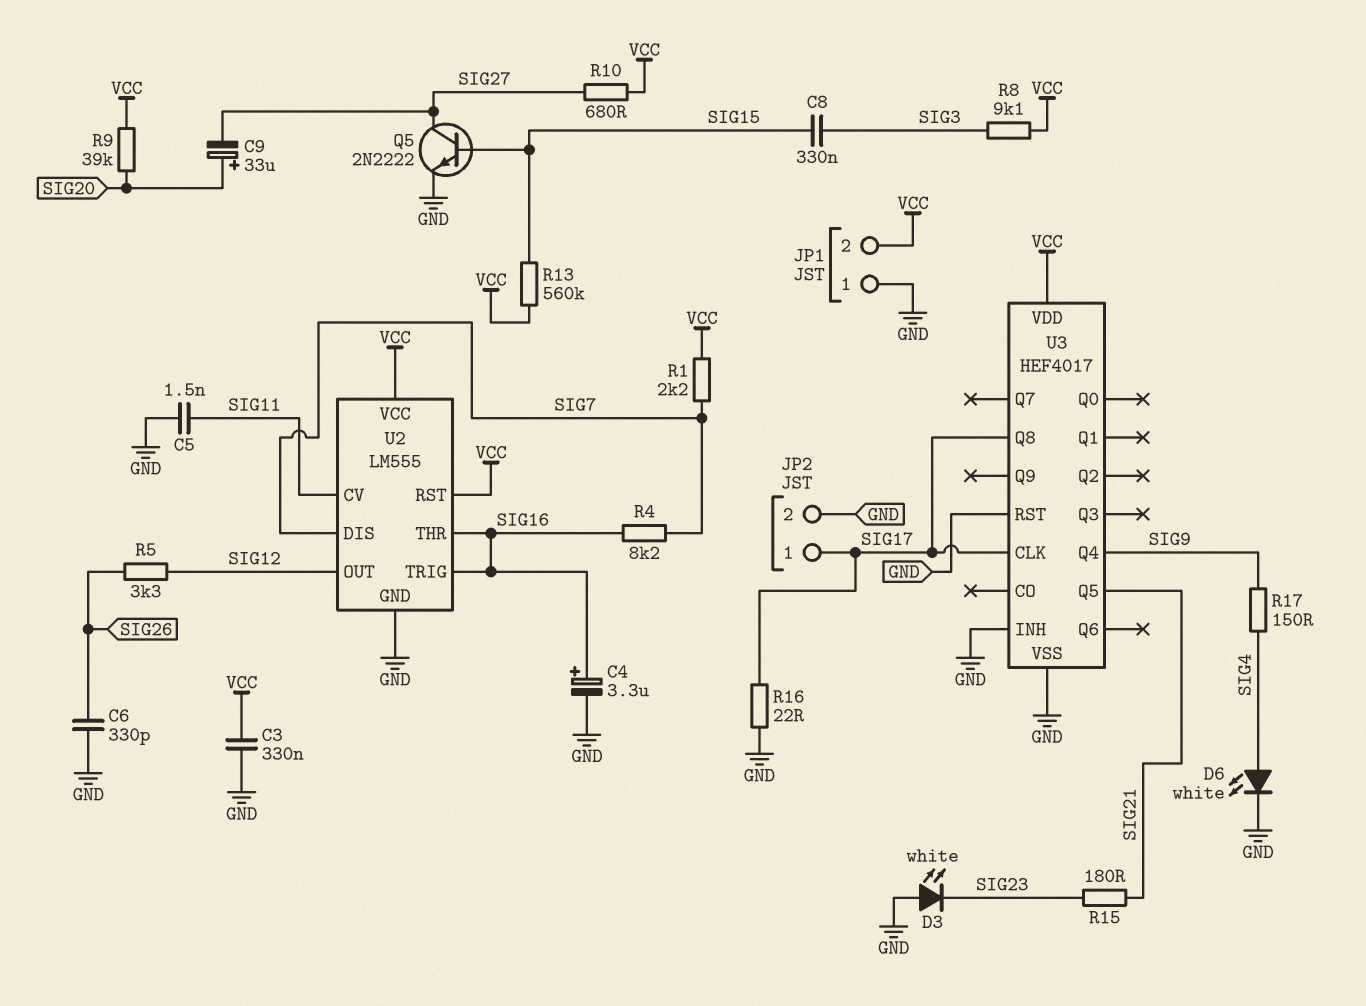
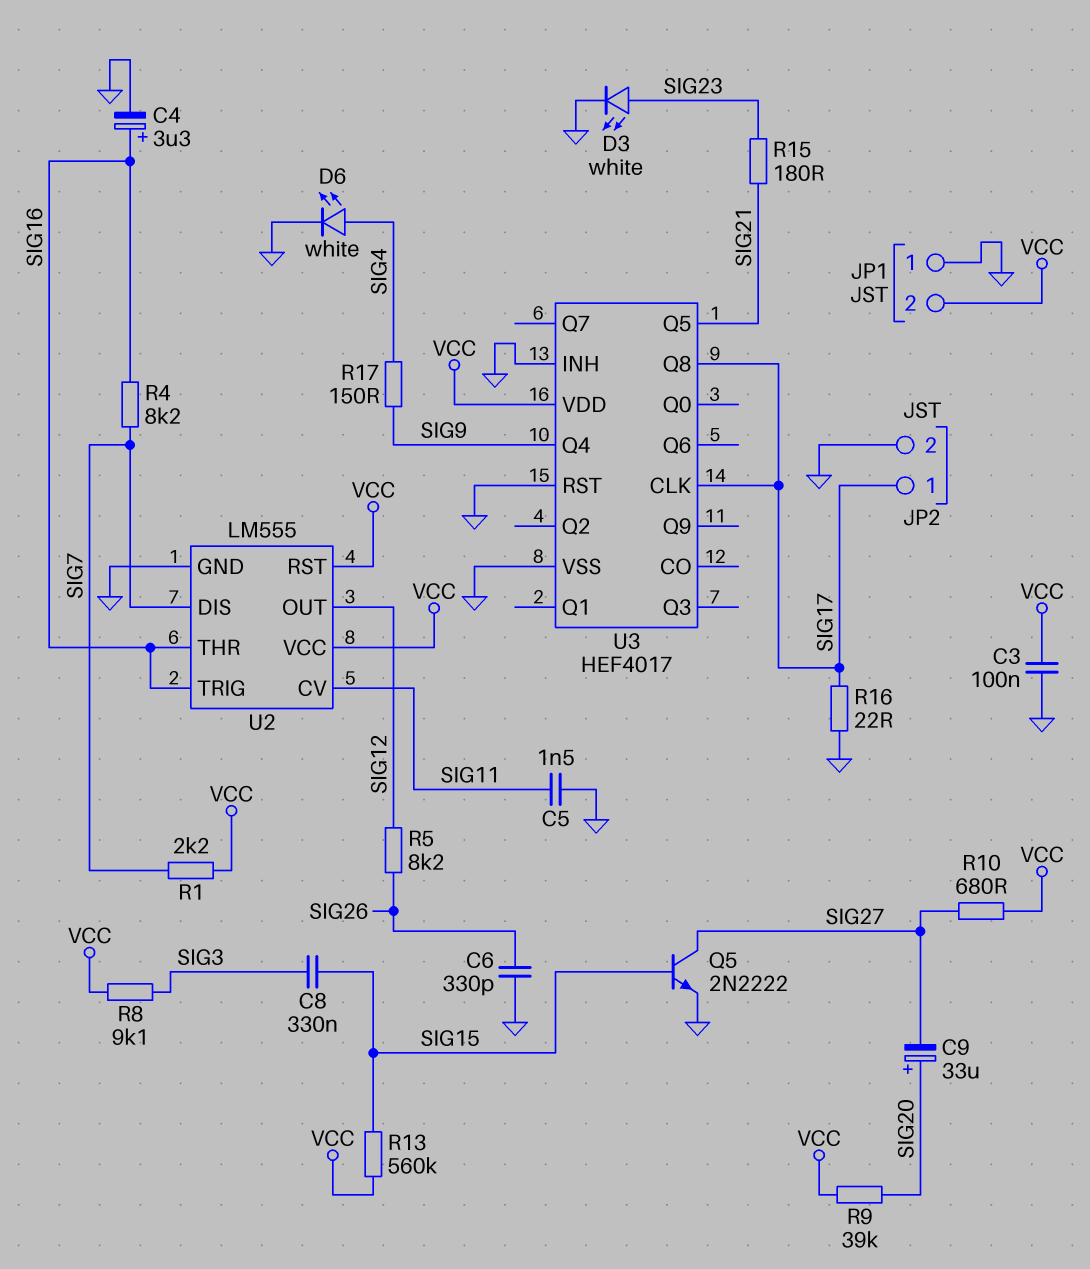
C3: 330nF (GND, VCC) -> 100nF (GND, VCC)
D3: LED white (A GND, K SIG23) -> LED white (A SIG23, K GND)
R5: 3.3k (SIG12, SIG26) -> 8.2k (SIG12, SIG26)

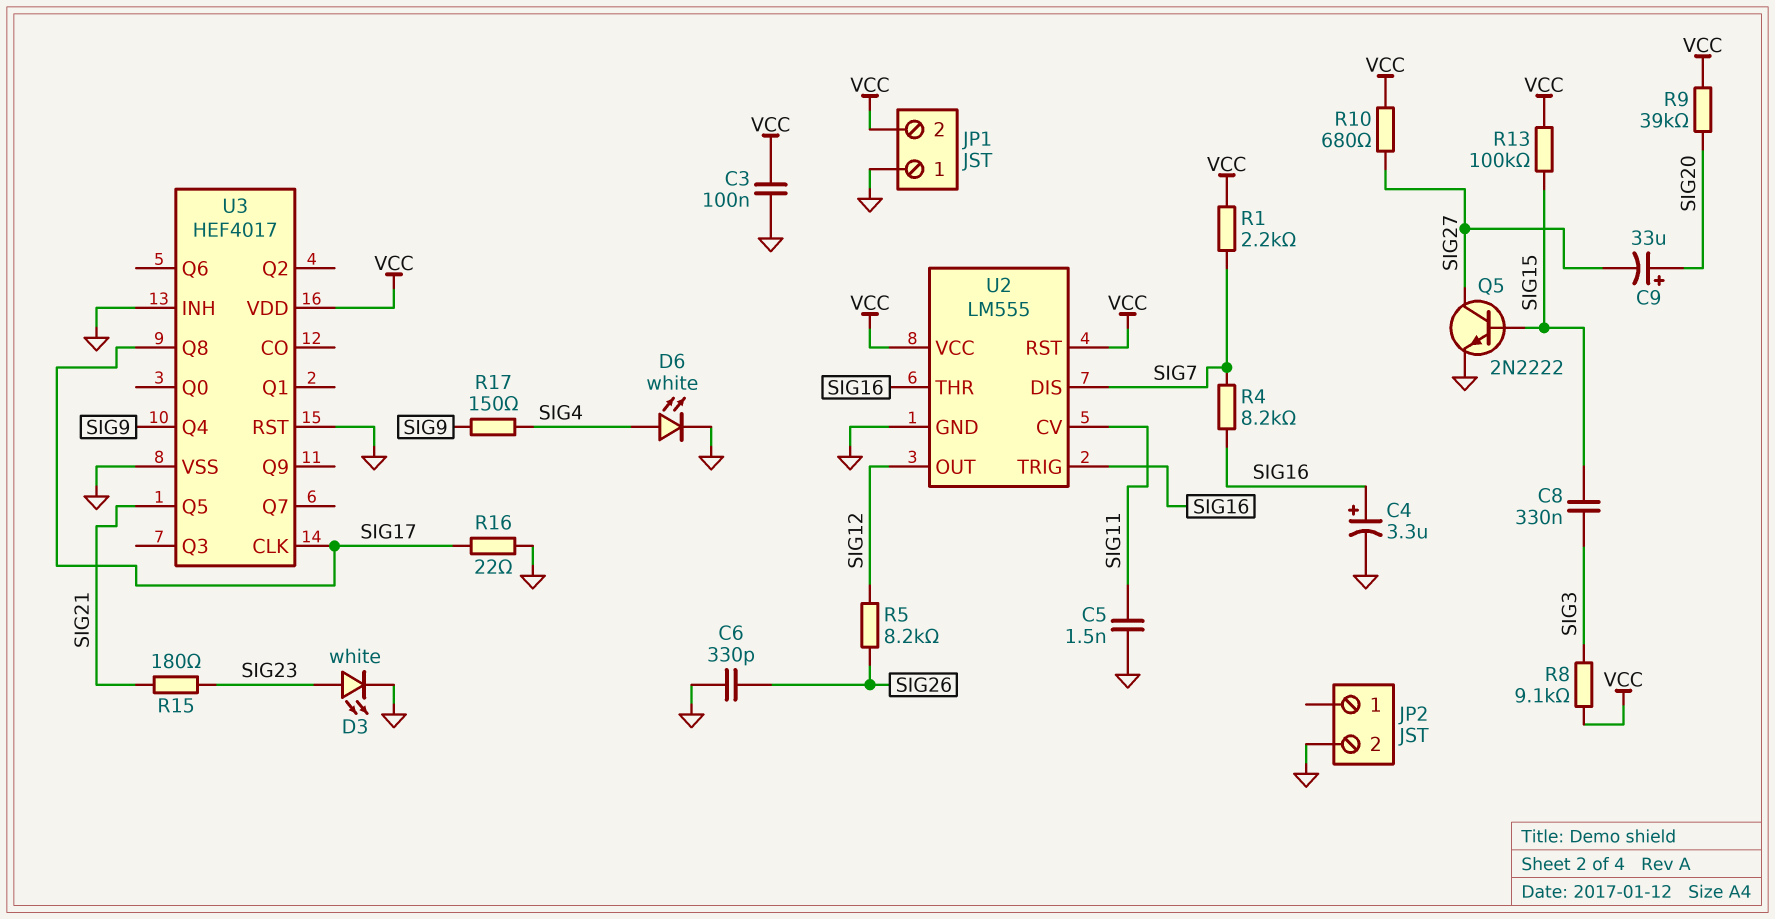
JP2 pin 1: SIG17 -> none
R13: 560k (SIG15, VCC) -> 100k (SIG15, VCC)

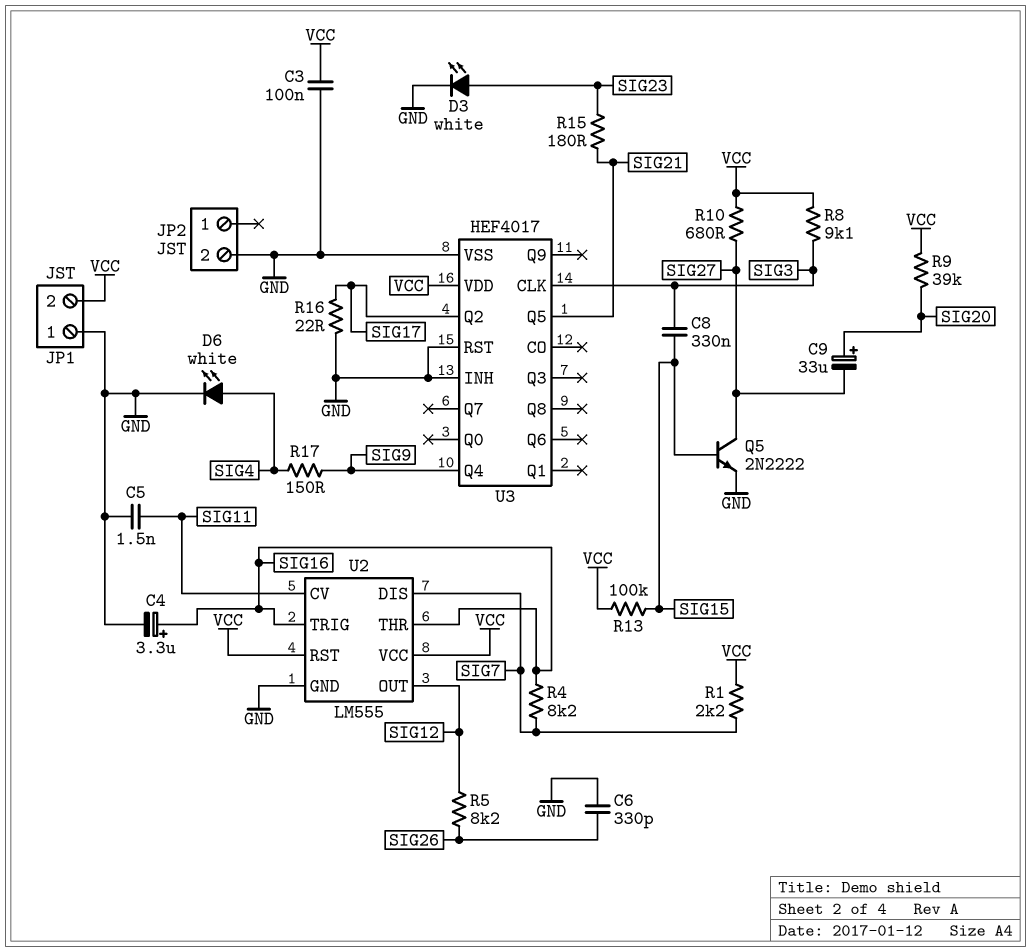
U3 pin CLK: SIG17 -> SIG3
U3 pin Q2: none -> SIG17
U3 pin Q8: SIG17 -> none

